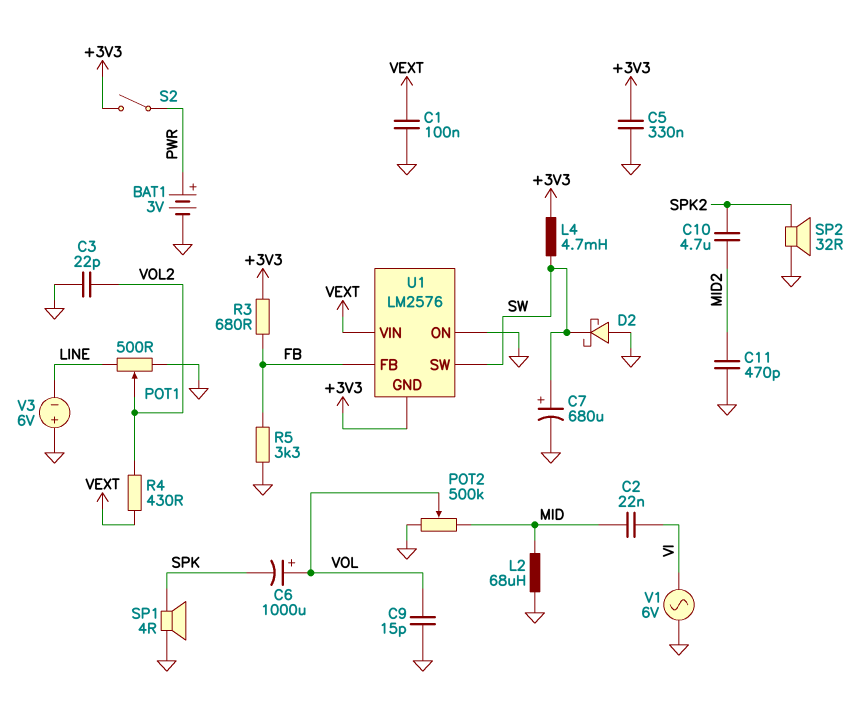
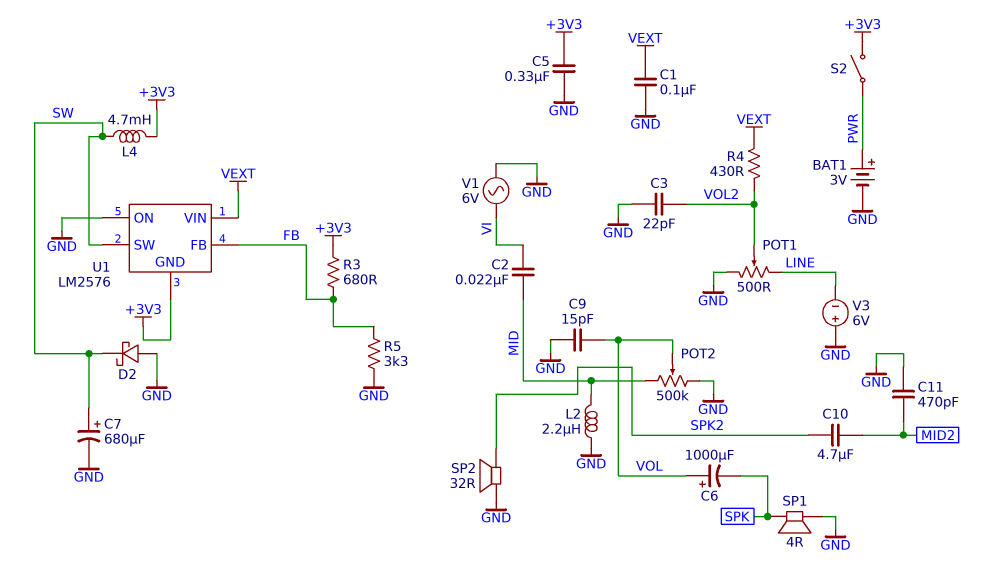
L2: 68uH (GND, MID) -> 2.2uH (GND, MID)

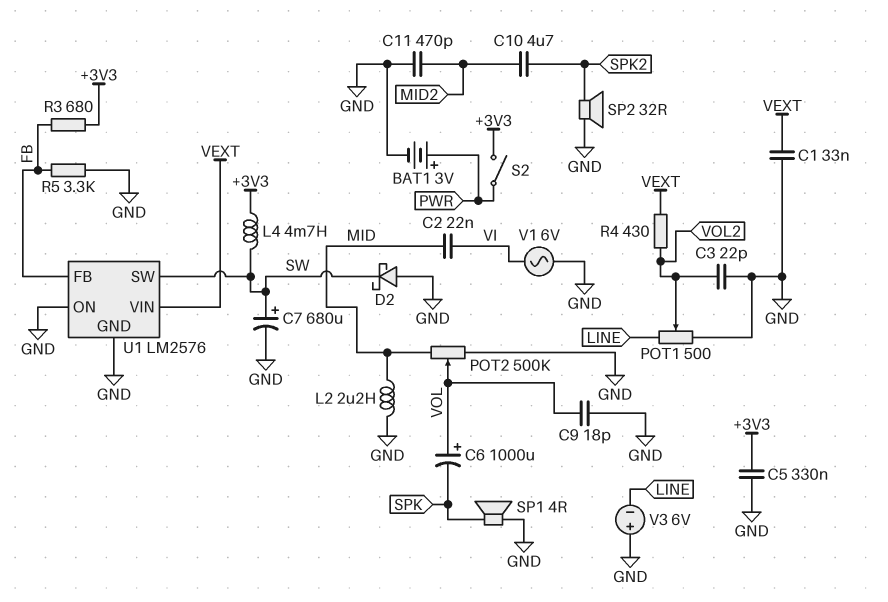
C1: 100nF (GND, VEXT) -> 33nF (GND, VEXT)
C9: 15pF (GND, VOL) -> 18pF (GND, VOL)
U1 pin GND: +3V3 -> GND

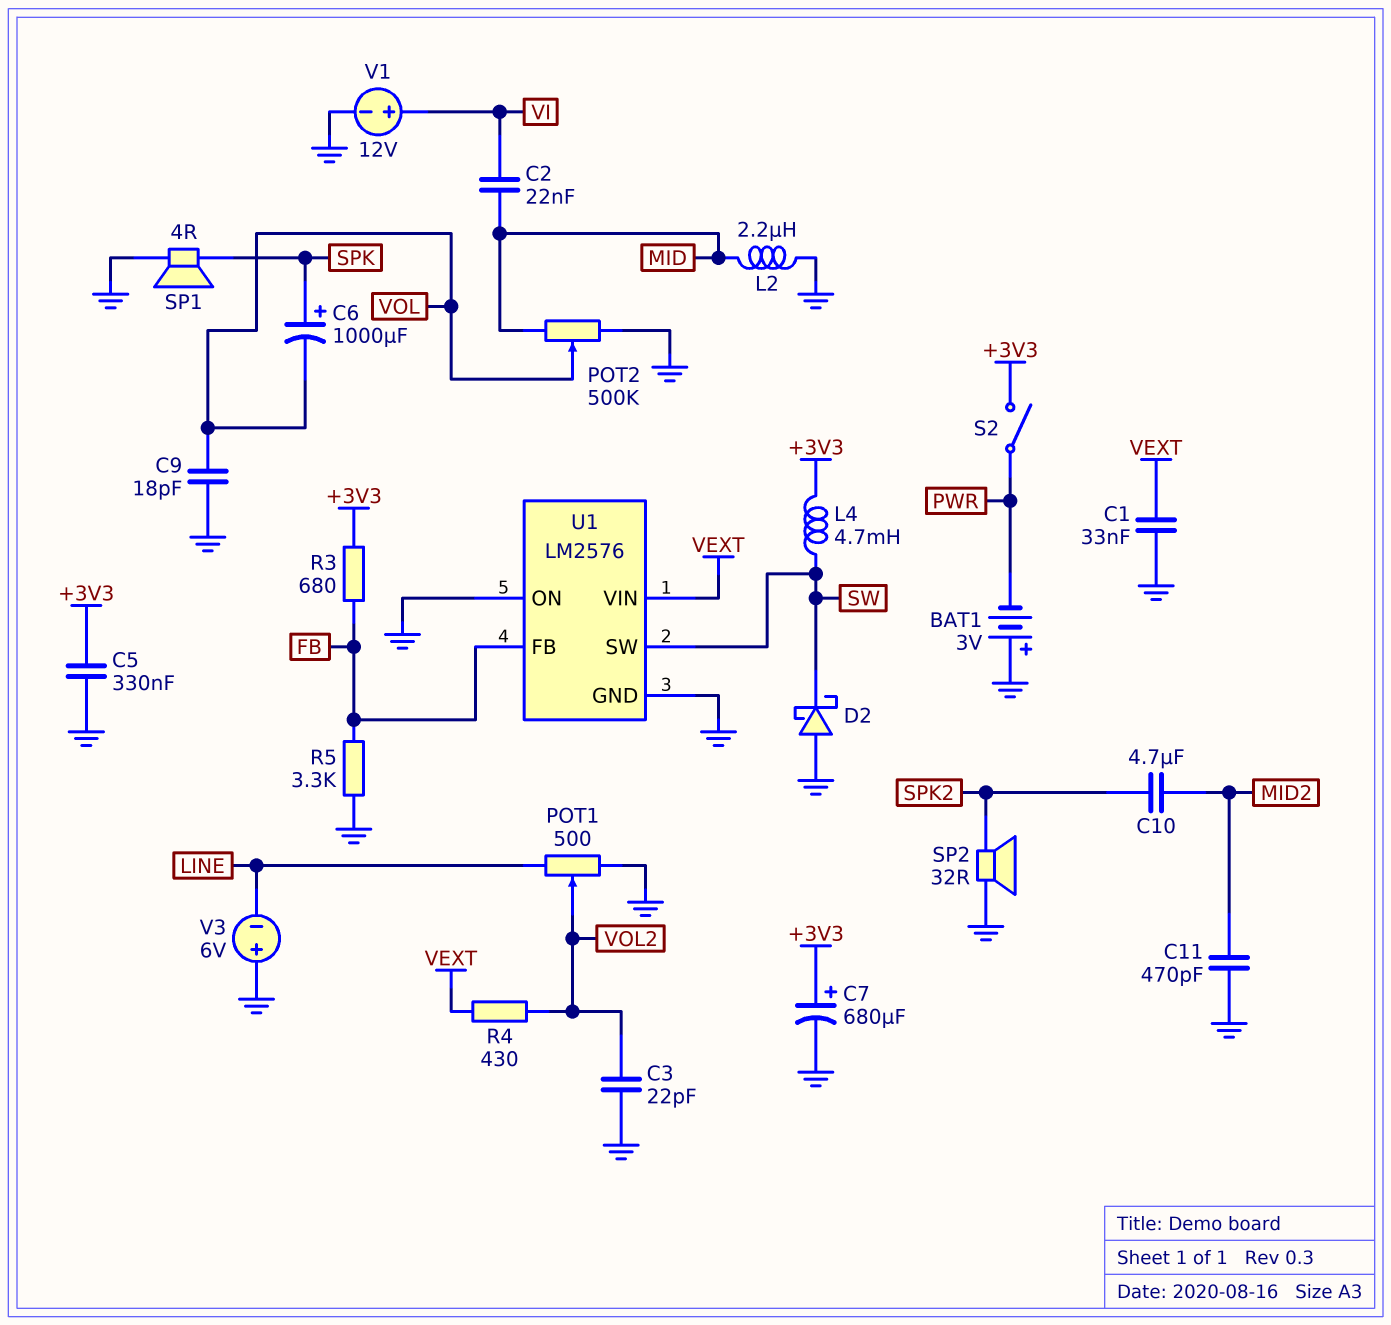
BAT1: 3V (plus PWR, minus GND) -> 3V (plus GND, minus PWR)
C6: 1000uF (plus VOL, minus SPK) -> 1000uF (plus SPK, minus VOL)
C7: 680uF (plus SW, minus GND) -> 680uF (plus +3V3, minus GND)
V1: AC 6V (GND, VI) -> 12V (plus VI, minus GND)

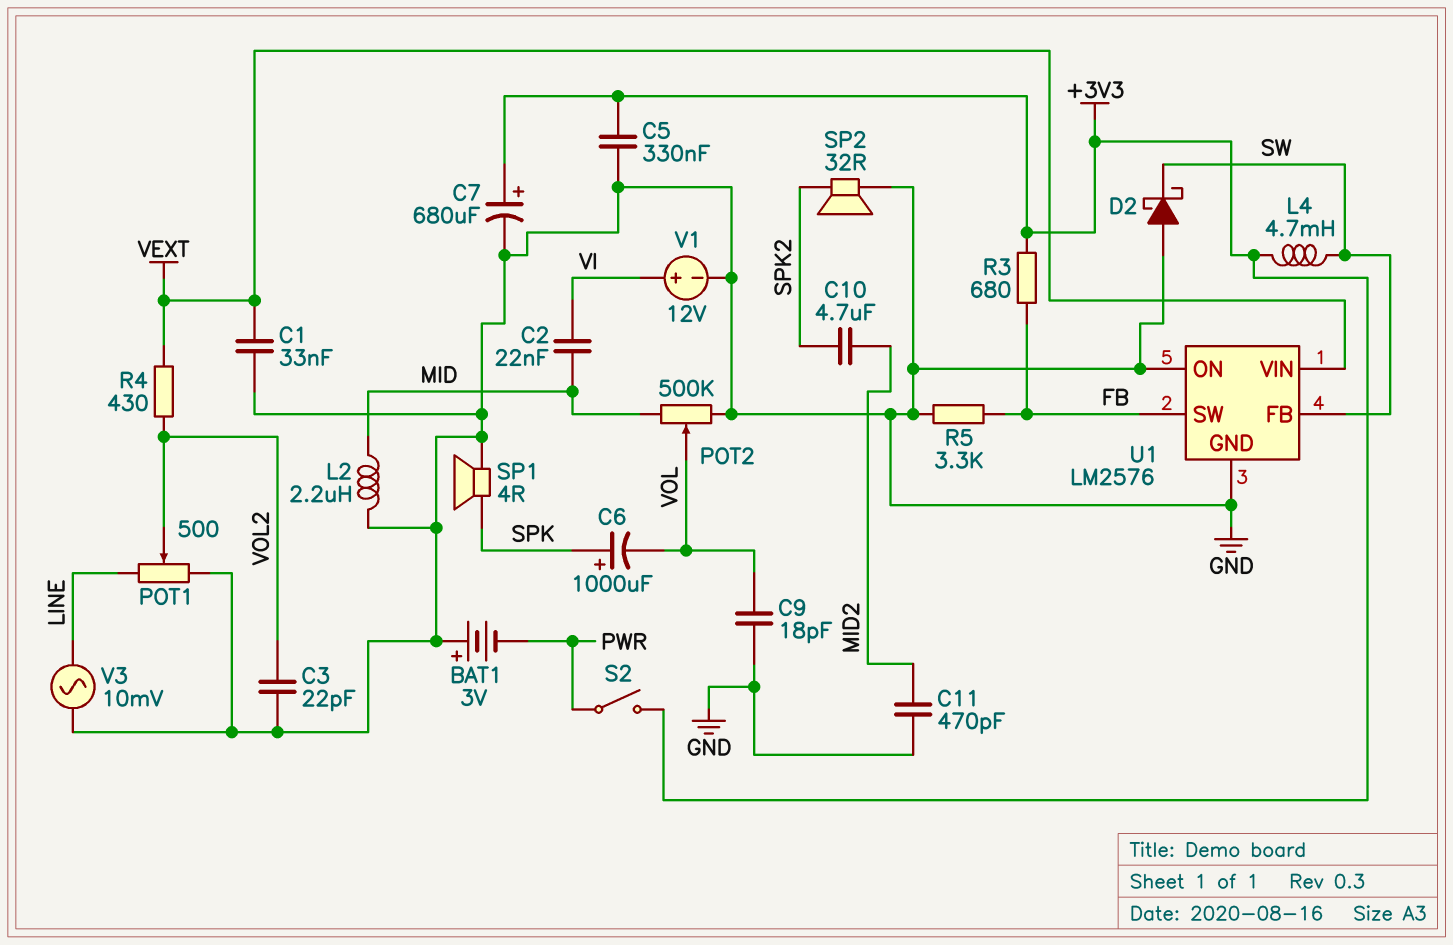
U1 pin FB: FB -> SW
U1 pin SW: SW -> FB
V3: 6V (plus GND, minus LINE) -> AC 10mV (GND, LINE)

